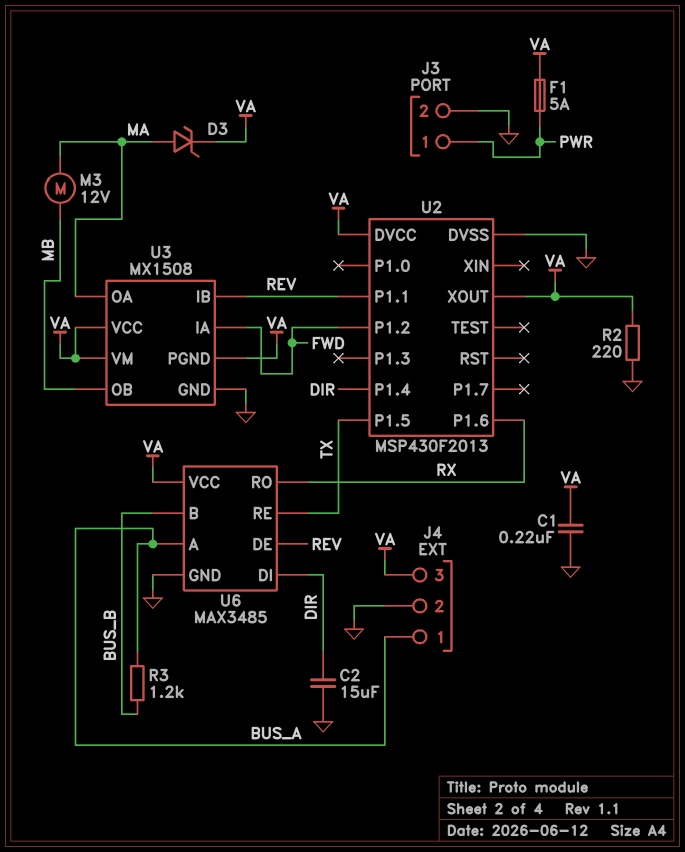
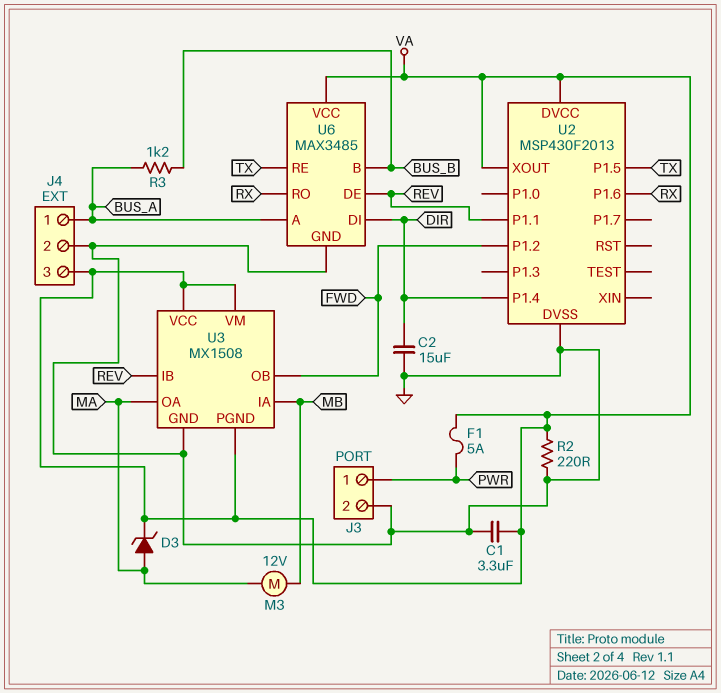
C1: 220nF (GND, VA) -> 3.3uF (GND, VA)
U3 pin IA: FWD -> MB
U3 pin OB: MB -> FWD

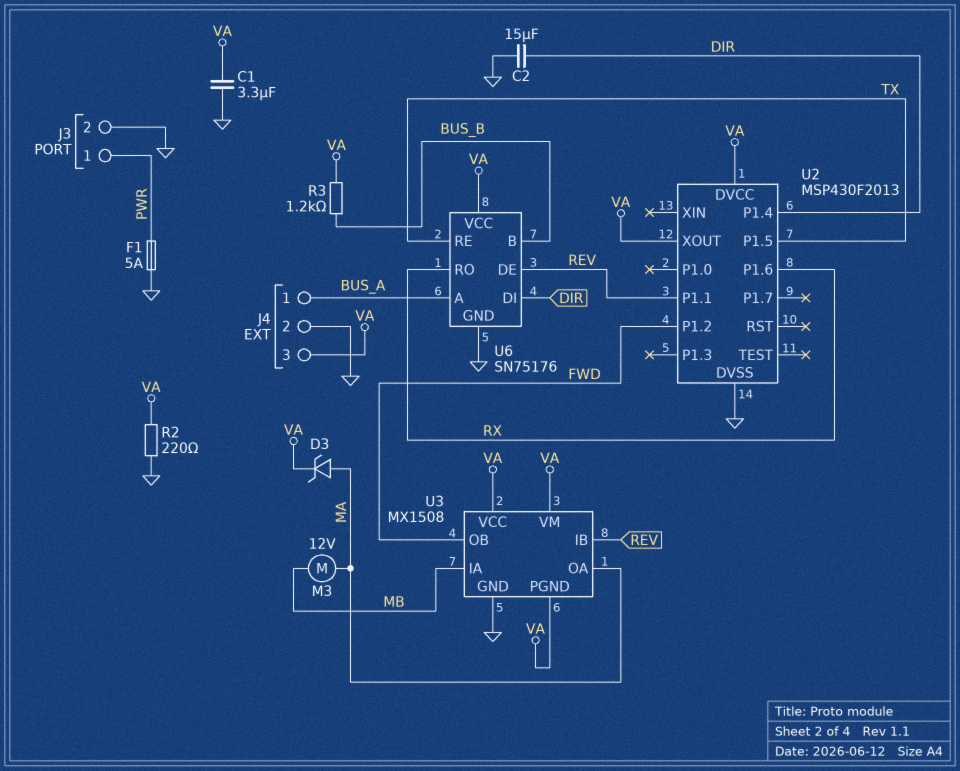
F1: 5A (PWR, VA) -> 5A (GND, PWR)
R3: 1.2k (BUS_A, BUS_B) -> 1.2k (BUS_B, VA)
U6: MAX3485 -> SN75176

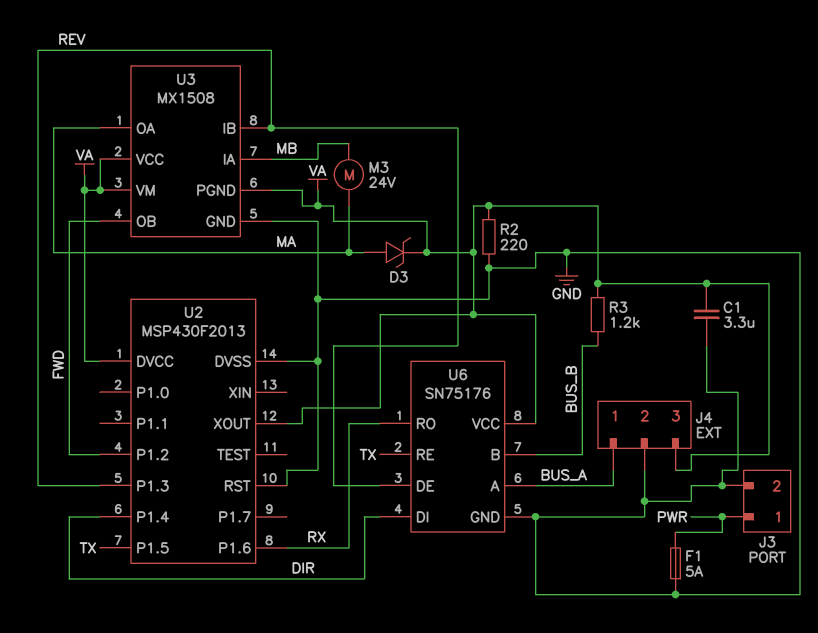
C2: 15uF (DIR, GND) -> none
M3: motor 12V (MA, MB) -> motor 24V (MA, MB)
U2 pin P1.1: REV -> none
U2 pin P1.3: none -> REV
U2 pin RST: none -> GND

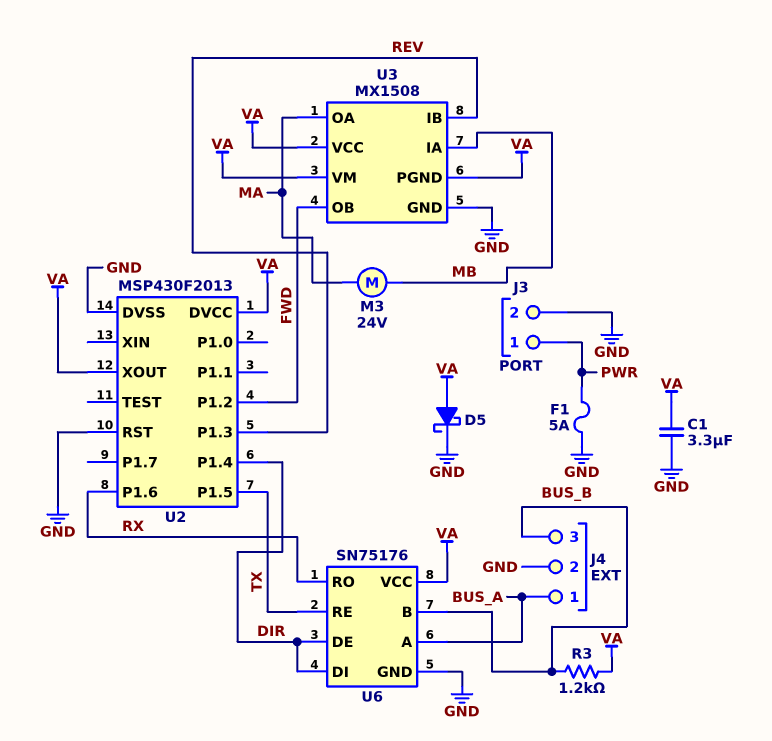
D3: zener (A MA, K VA) -> none
D5: none -> schottky (A VA, K GND)
J4 pin 3: VA -> BUS_B
R2: 220 (GND, VA) -> none
U6 pin DE: REV -> DIR

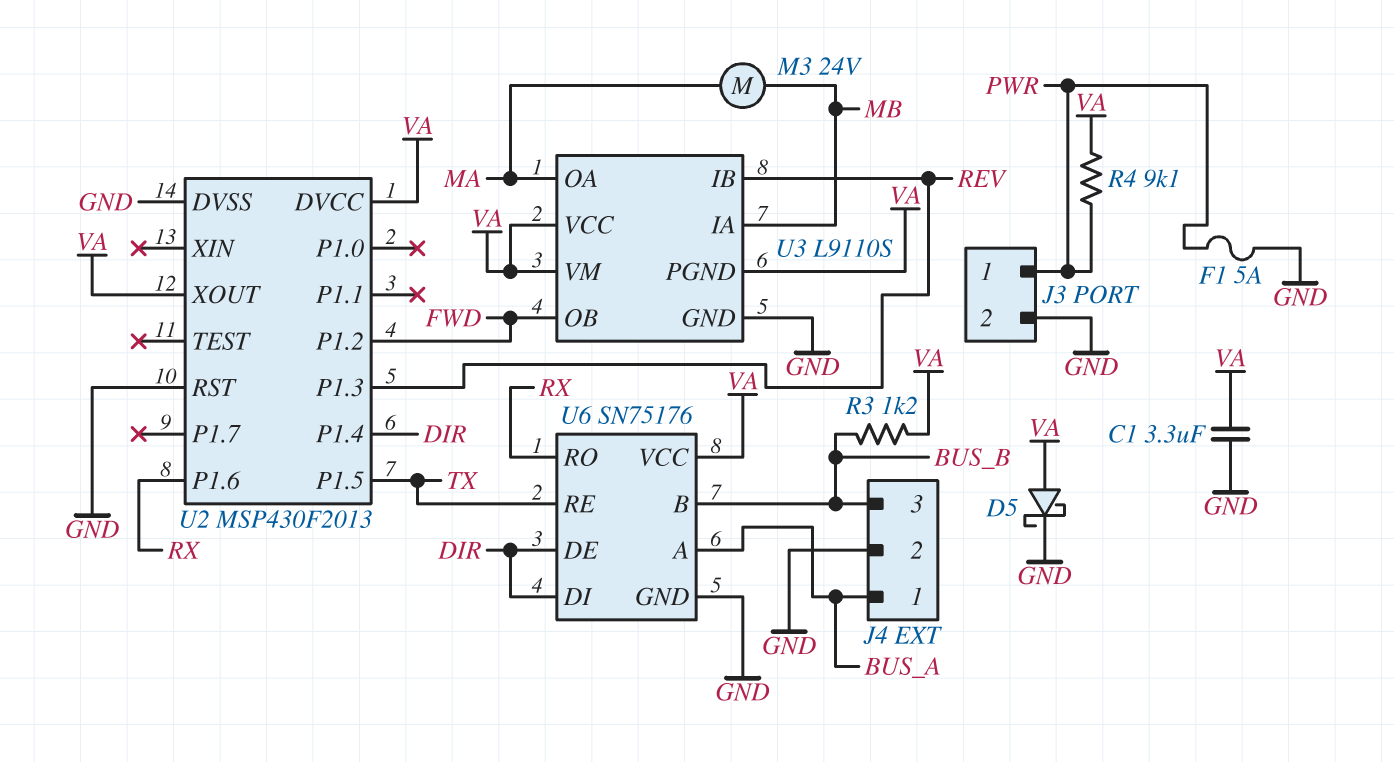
R4: none -> 9.1k (PWR, VA)
U3: MX1508 -> L9110S

